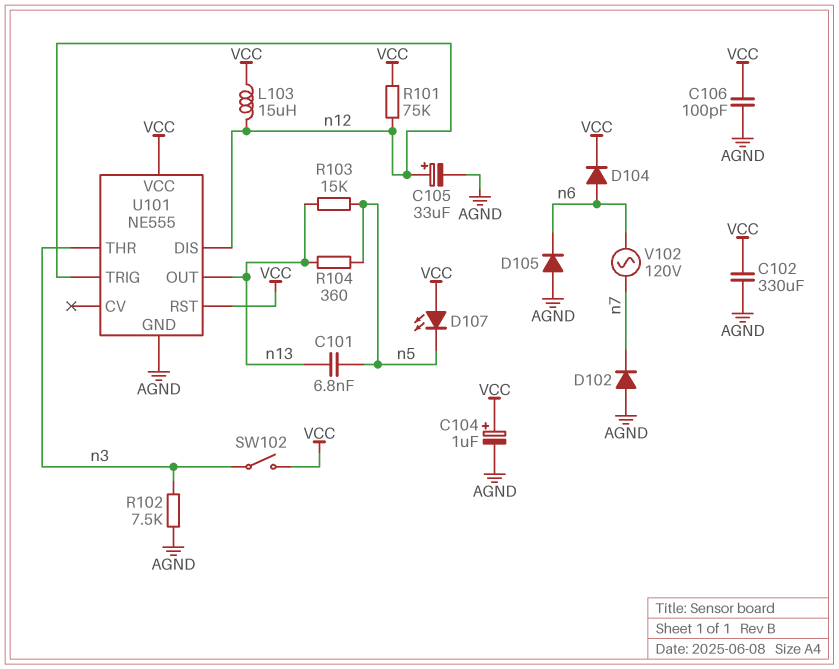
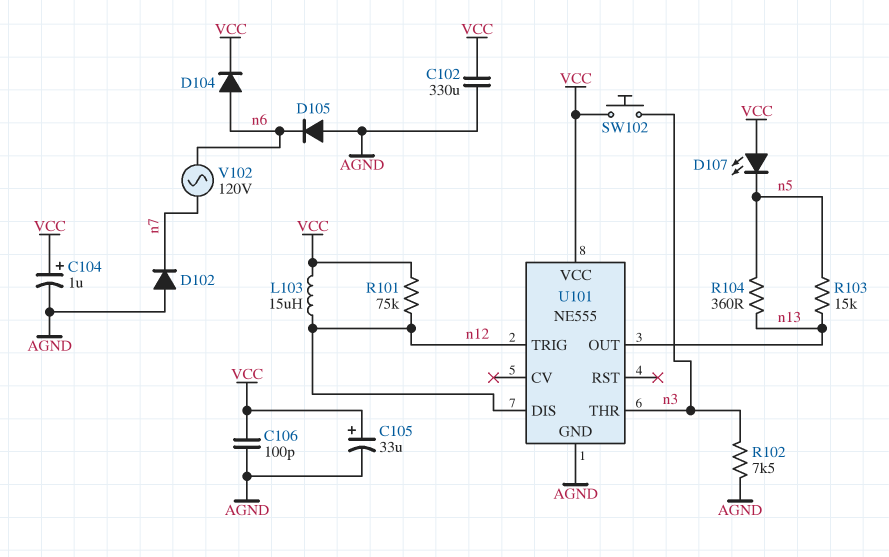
C101: 6.8nF (n5, n13) -> none
C105: 33uF (plus n12, minus AGND) -> 33uF (plus VCC, minus AGND)
SW102: switch (VCC, n3) -> button (VCC, n3)
U101 pin RST: VCC -> none

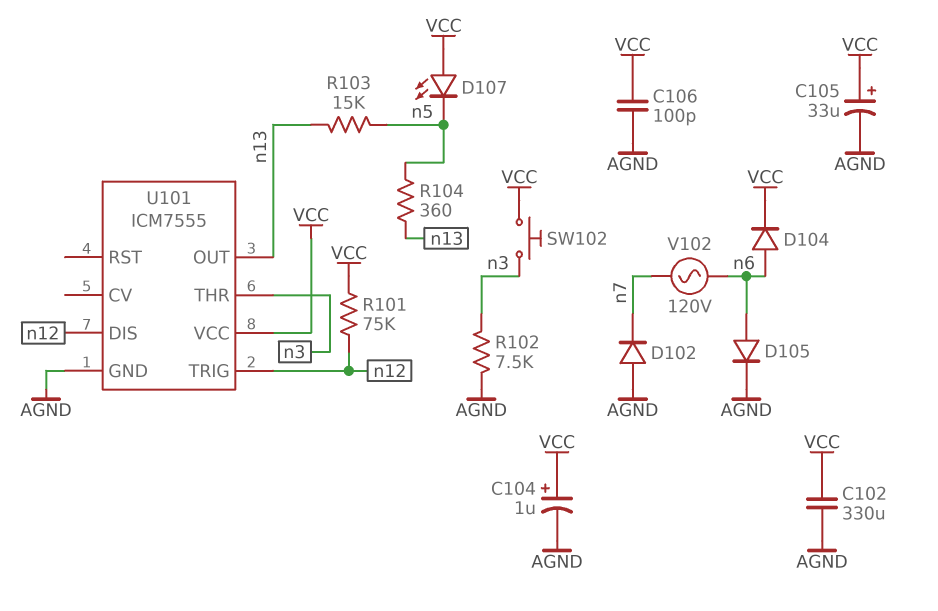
D105: diode (A AGND, K n6) -> diode (A n6, K AGND)
L103: 15uH (VCC, n12) -> none
U101: NE555 -> ICM7555

